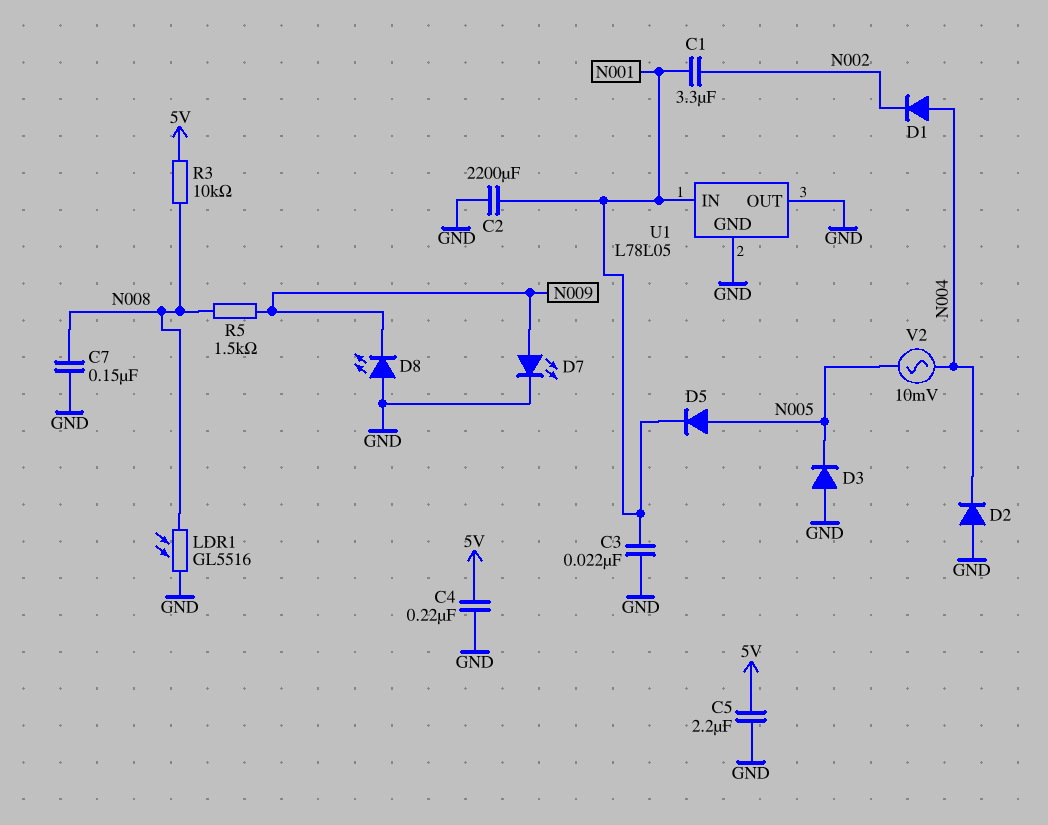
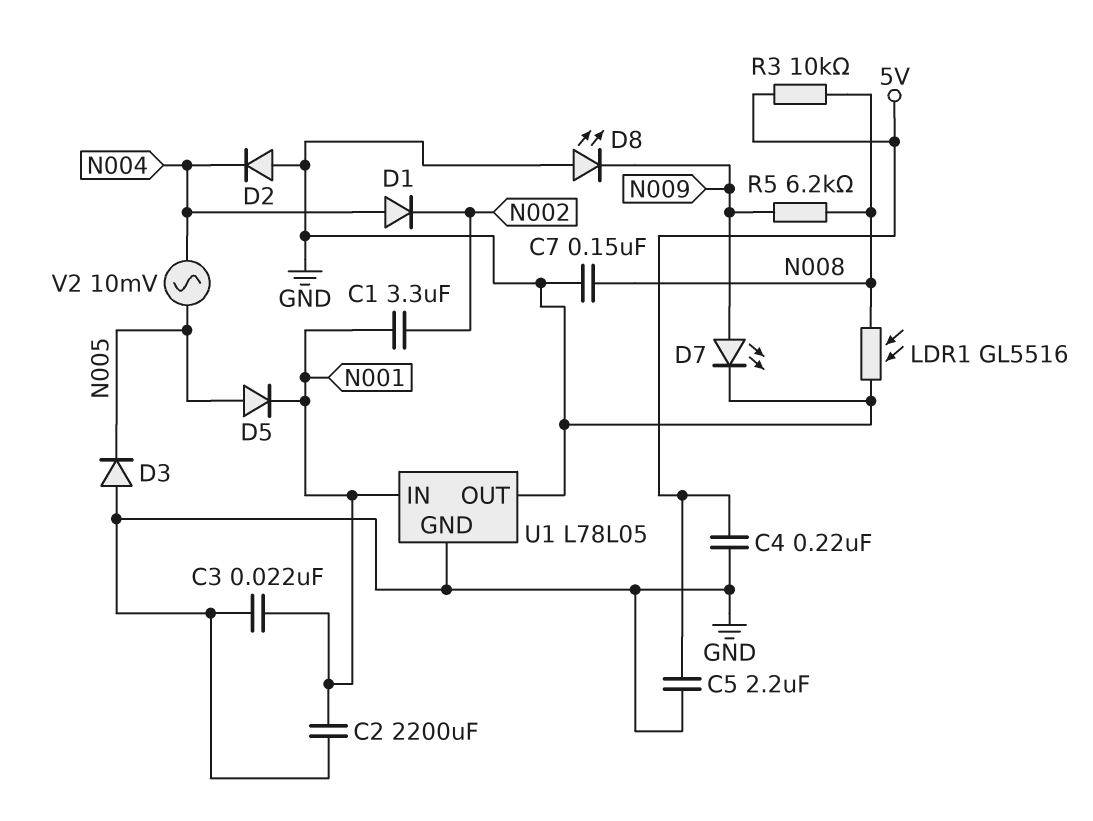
R5: 1.5k (N008, N009) -> 6.2k (N008, N009)

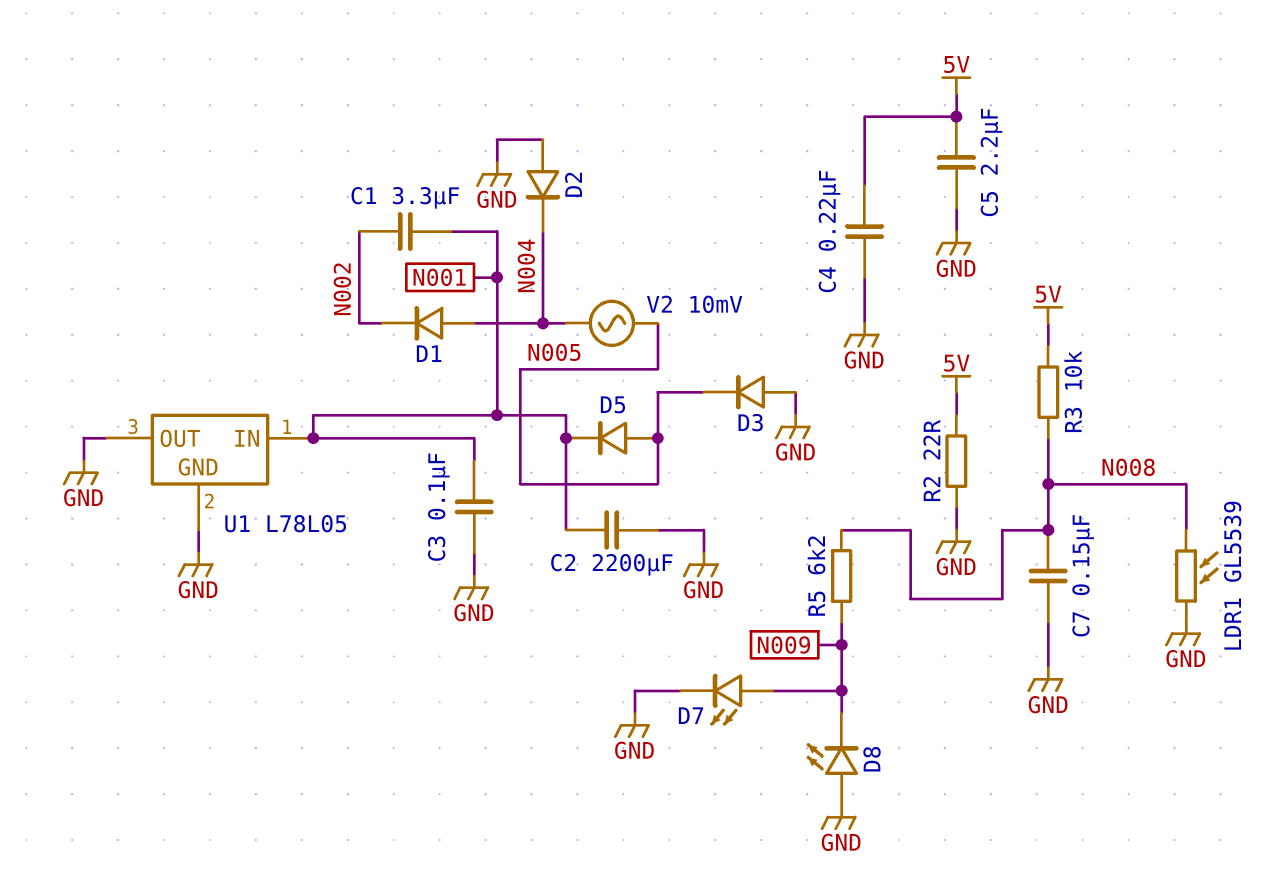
C3: 22nF (GND, N001) -> 100nF (GND, N001)
LDR1: GL5516 (GND, N008) -> GL5539 (GND, N008)
R2: none -> 22 (5V, GND)

